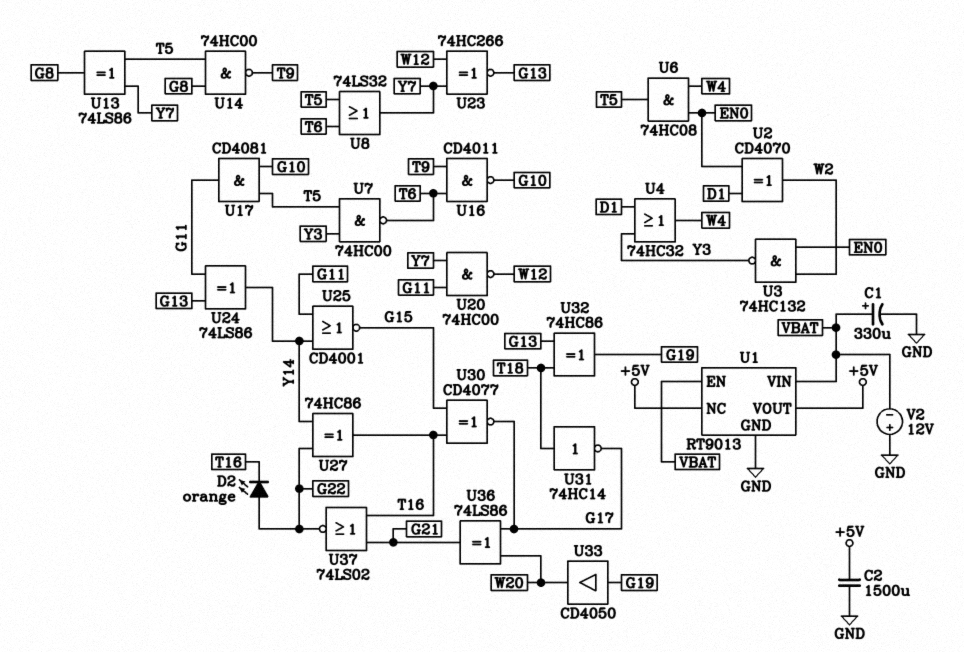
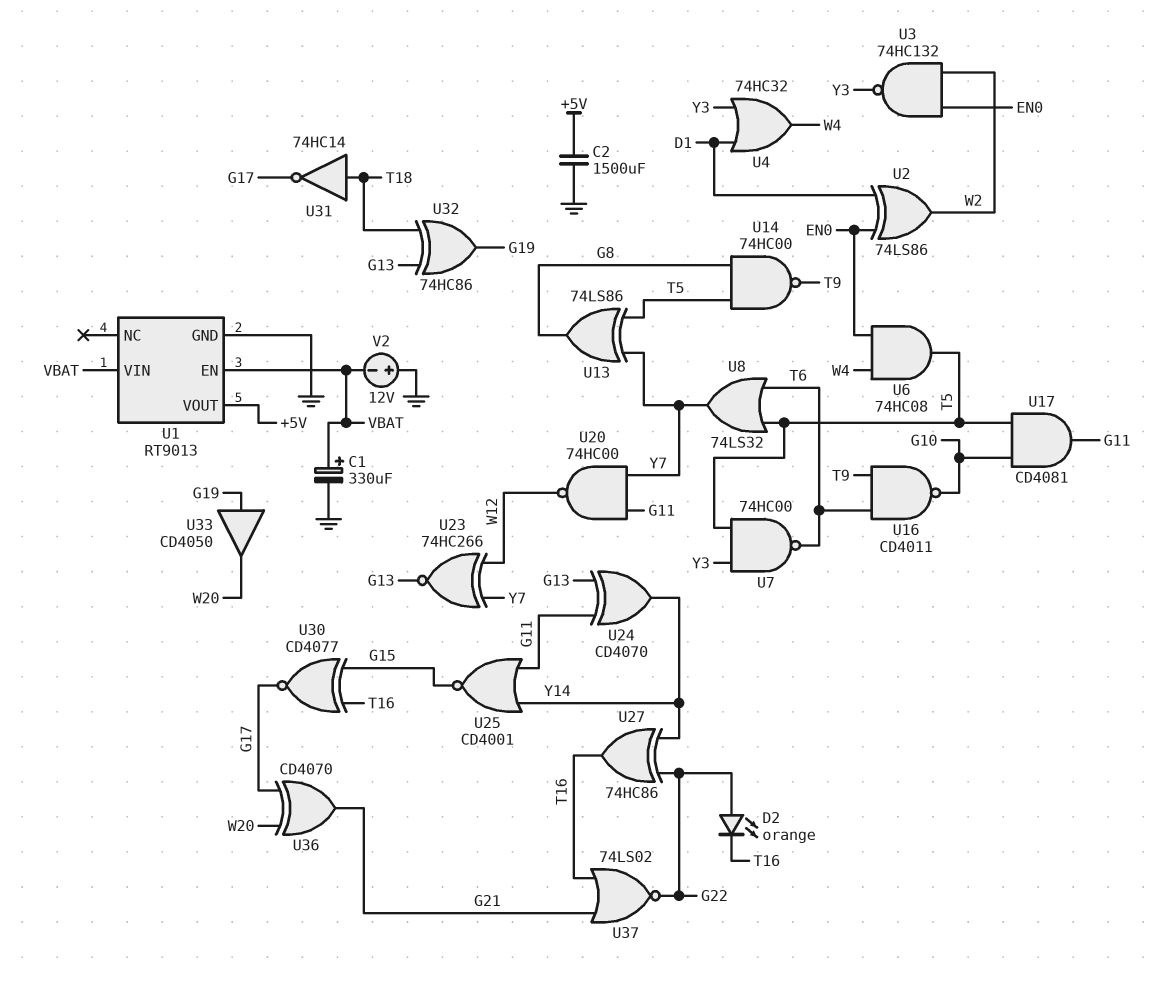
U1 pin NC: +5V -> none
U2: XOR CD4070 (in D1, in EN0, out W2) -> XOR 74LS86 (in D1, in EN0, out W2)
U24: XOR 74LS86 (in G11, in G13, out Y14) -> XOR CD4070 (in G11, in G13, out Y14)
U36: XOR 74LS86 (in G17, in W20, out G21) -> XOR CD4070 (in G17, in W20, out G21)

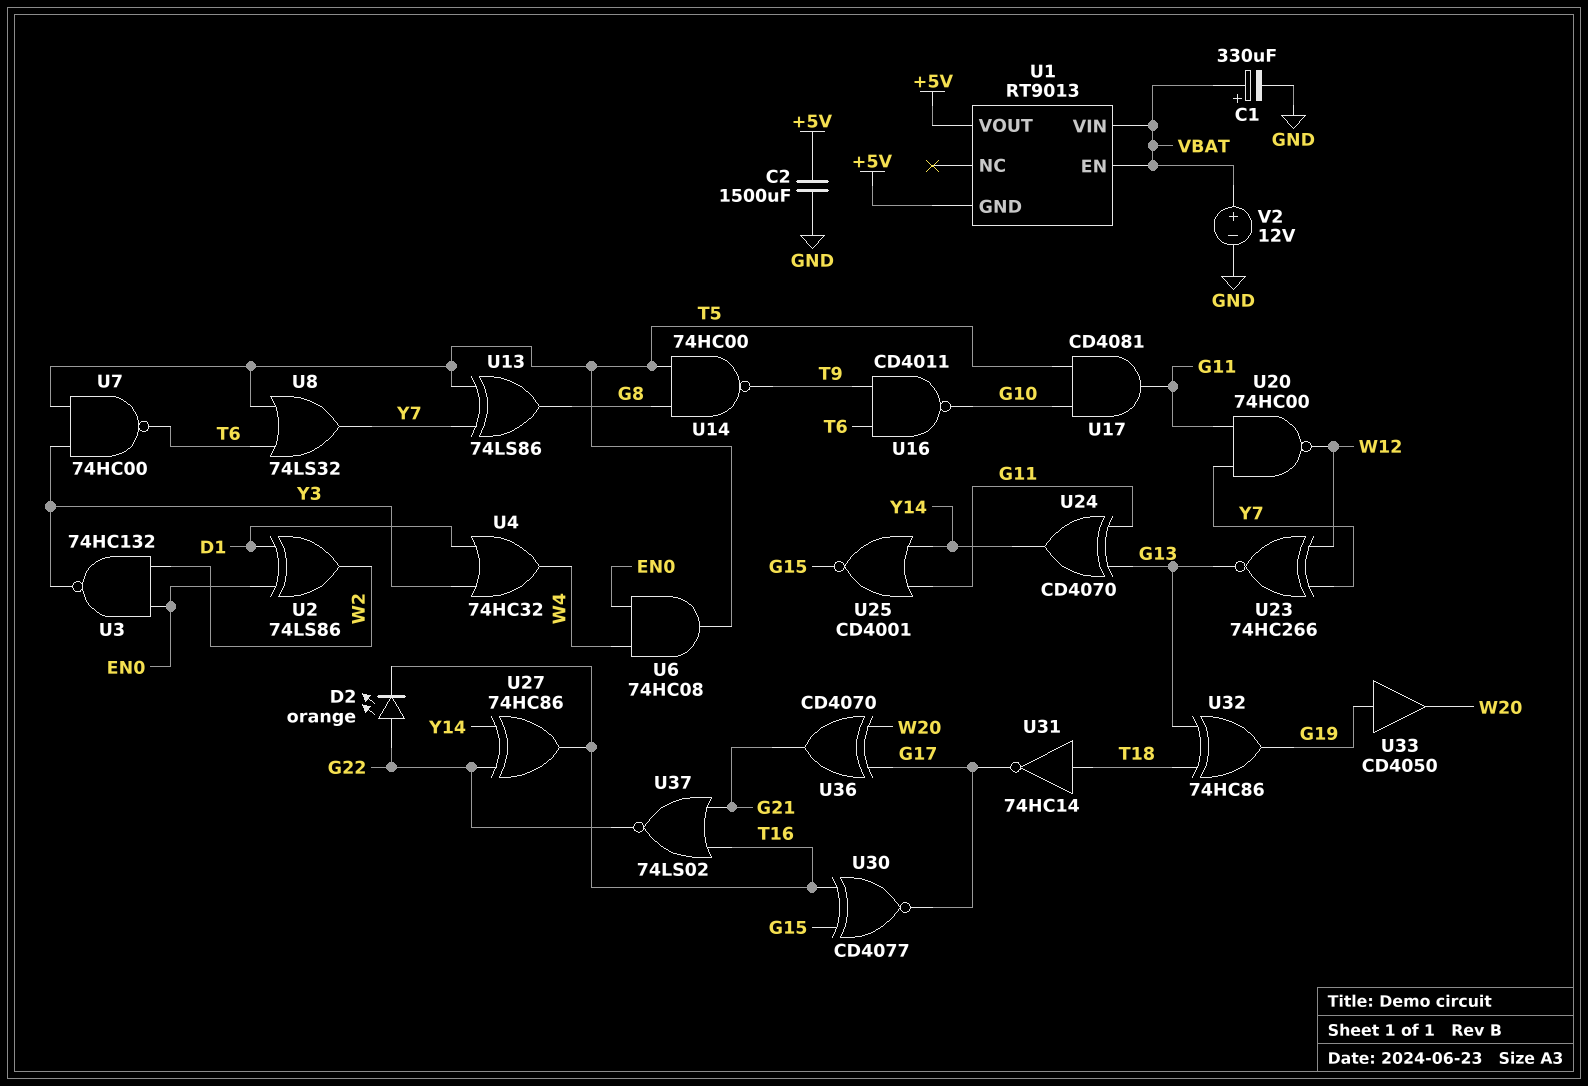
U1 pin GND: GND -> +5V
V2: 12V (plus GND, minus VBAT) -> 12V (plus VBAT, minus GND)

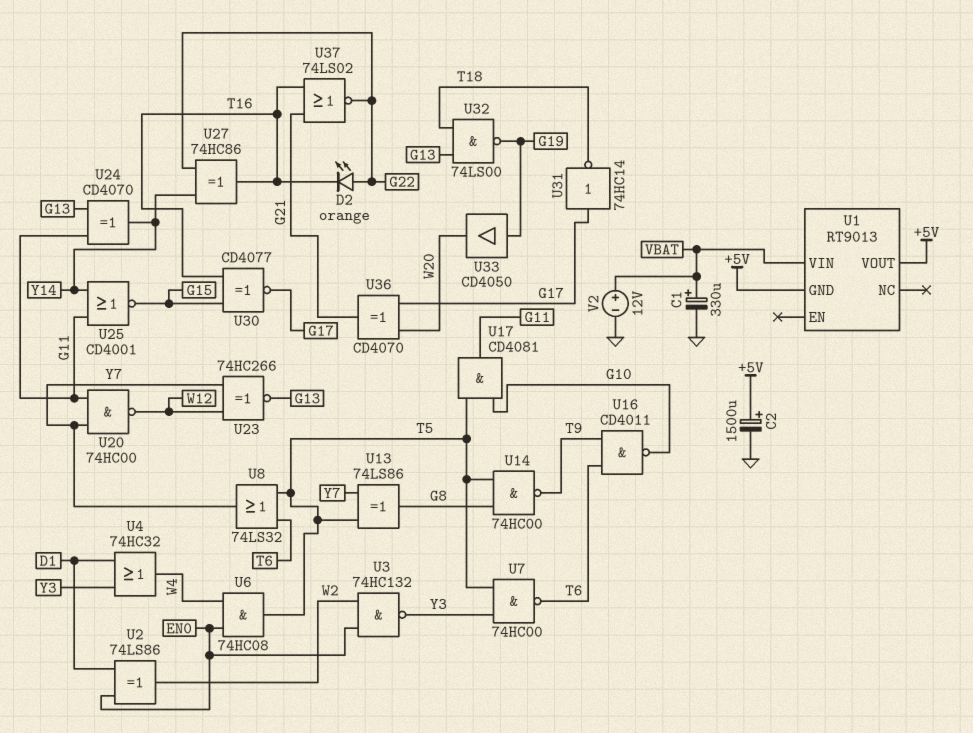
C2: 1500uF (+5V, GND) -> 1500uF (plus +5V, minus GND)
U1 pin EN: VBAT -> none
U31: NOT 74HC14 (in T18, out G17) -> NOT 74HC14 (in G17, out T18)
U32: XOR 74HC86 (in G13, in T18, out G19) -> NAND 74LS00 (in G13, in T18, out G19)

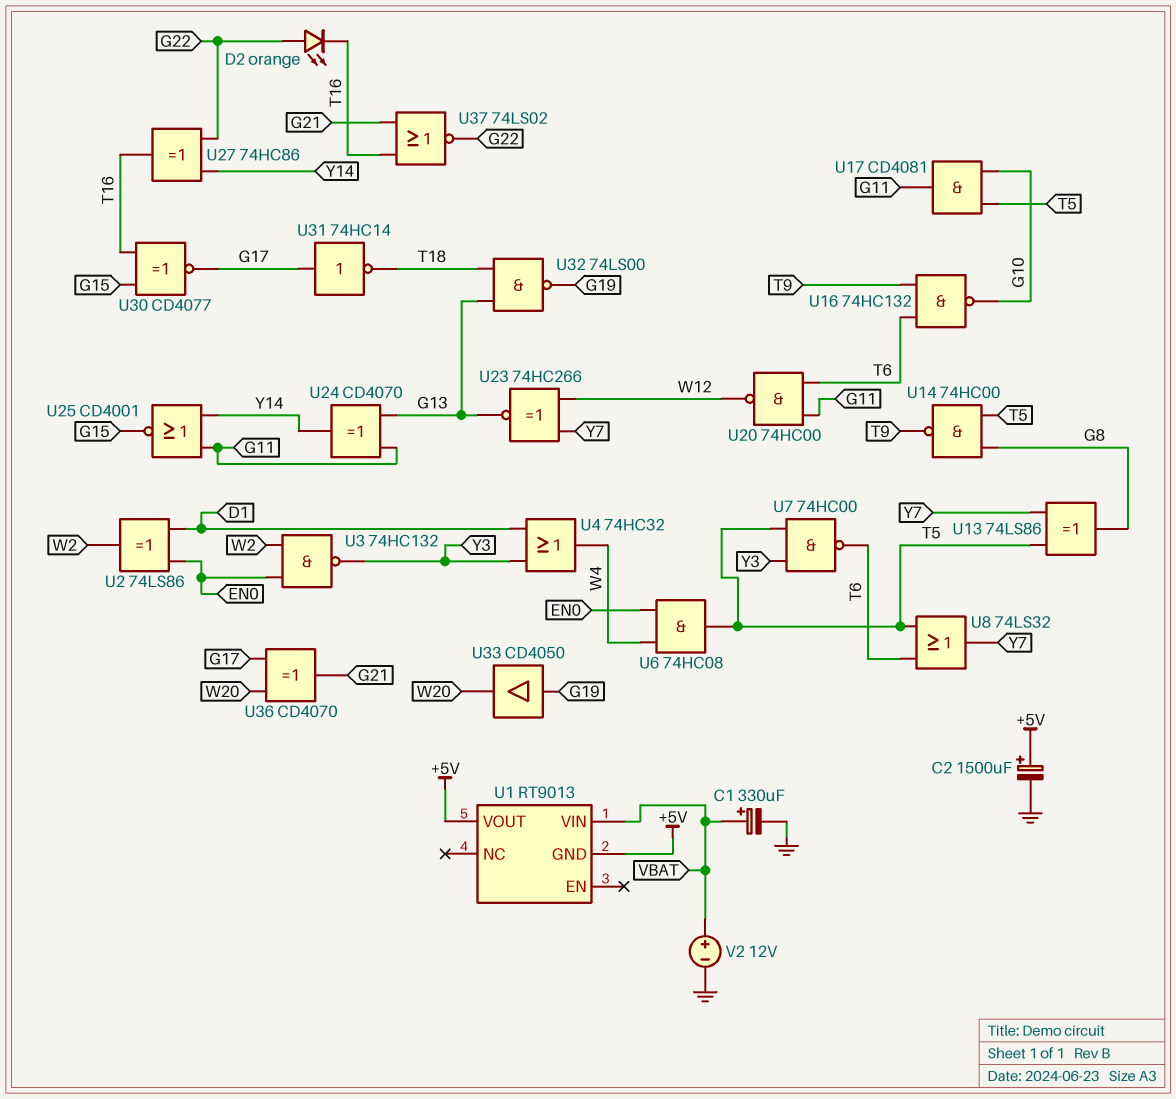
U16: NAND CD4011 (in T6, in T9, out G10) -> NAND 74HC132 (in T6, in T9, out G10)
U20: NAND 74HC00 (in G11, in Y7, out W12) -> NAND 74HC00 (in G11, in T6, out W12)

